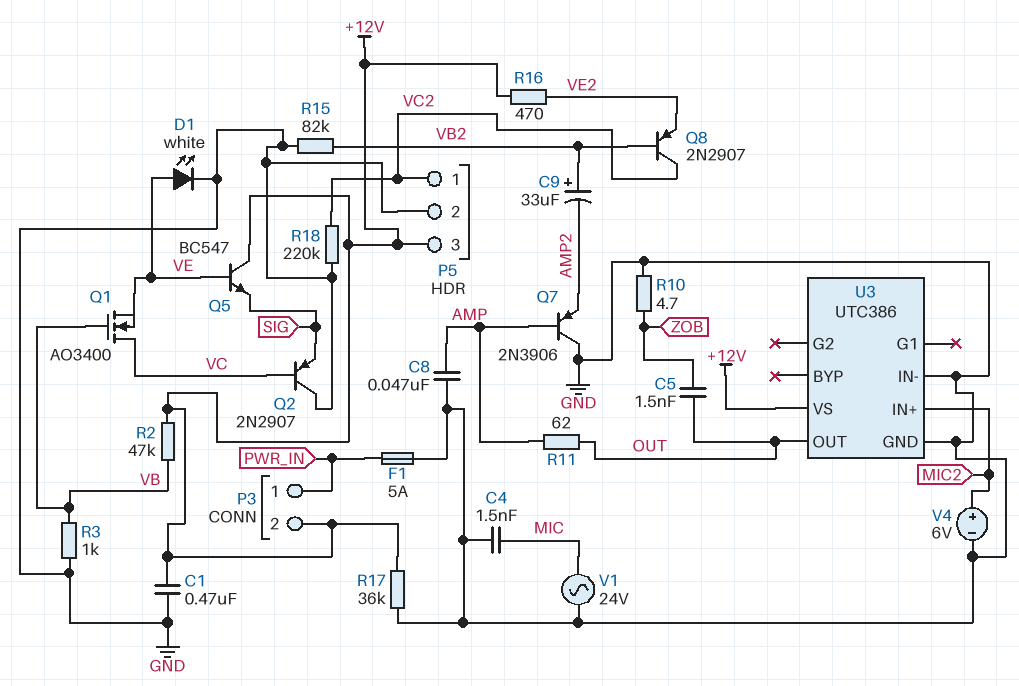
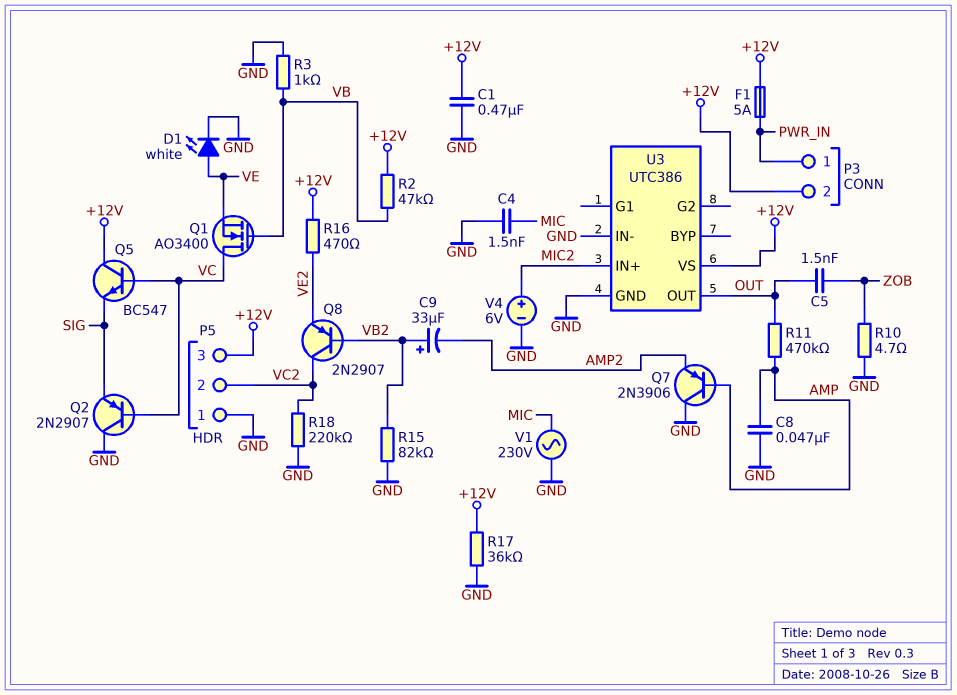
F1: 5A (GND, PWR_IN) -> 5A (+12V, PWR_IN)
P5 pin 1: VC2 -> GND
P5 pin 2: GND -> VC2
Q5: NPN BC547 (B VE, C +12V, E SIG) -> NPN BC547 (B VC, C +12V, E SIG)
R11: 62 (AMP, OUT) -> 470k (AMP, OUT)
V1: AC 24V (GND, MIC) -> AC 230V (GND, MIC)

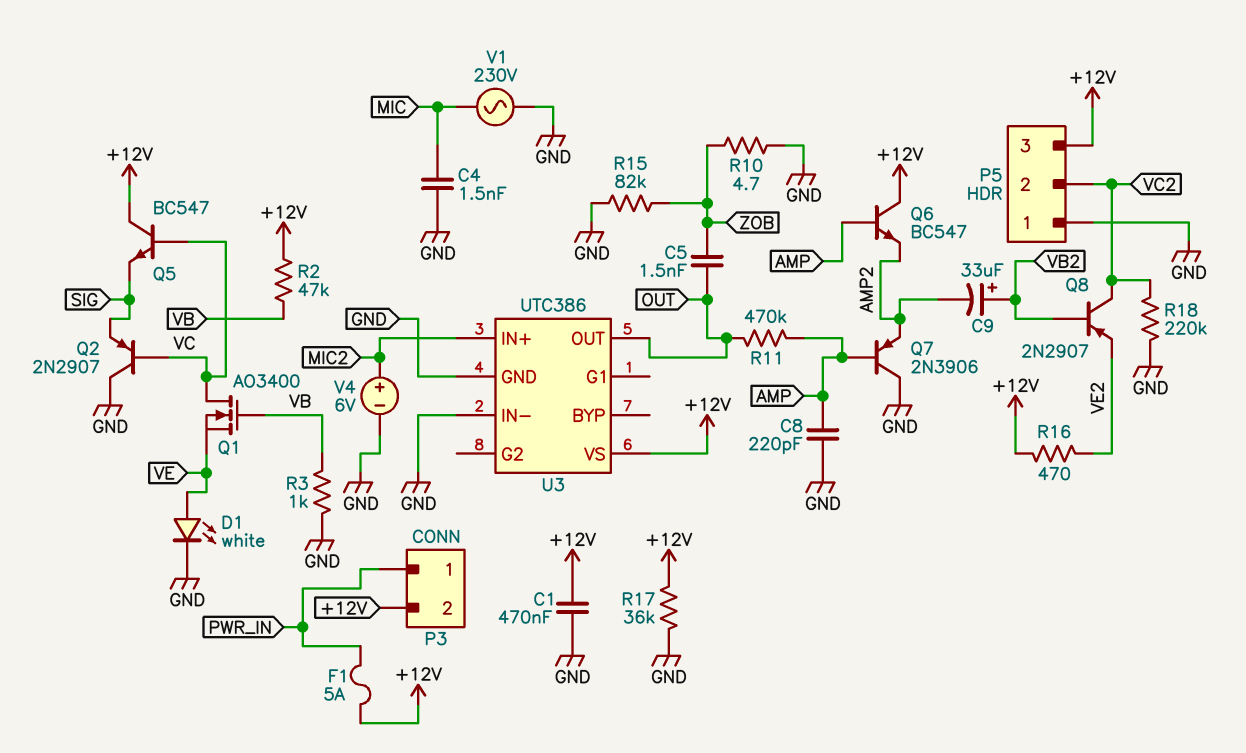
C8: 47nF (AMP, GND) -> 220pF (AMP, GND)
Q6: none -> NPN BC547 (B AMP, C +12V, E AMP2)
R15: 82k (GND, VB2) -> 82k (GND, ZOB)

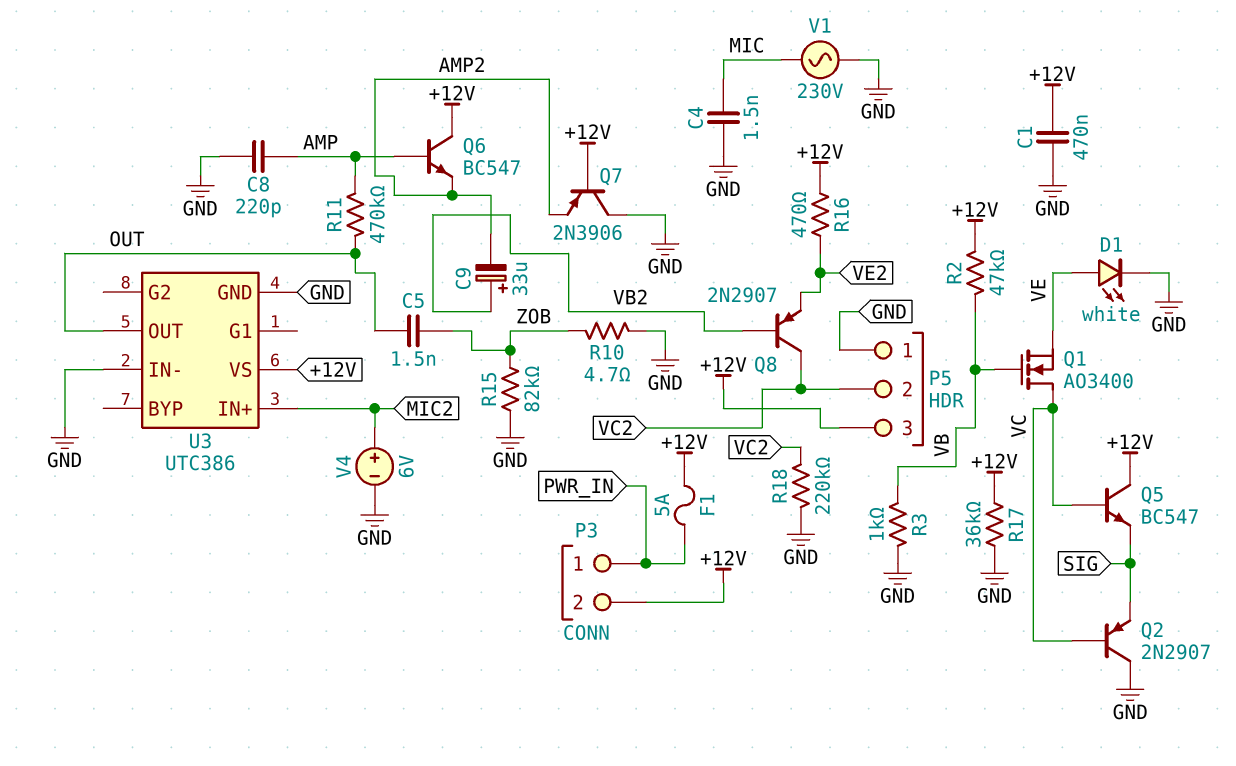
Q7: PNP 2N3906 (B AMP, C GND, E AMP2) -> PNP 2N3906 (B +12V, C GND, E AMP2)

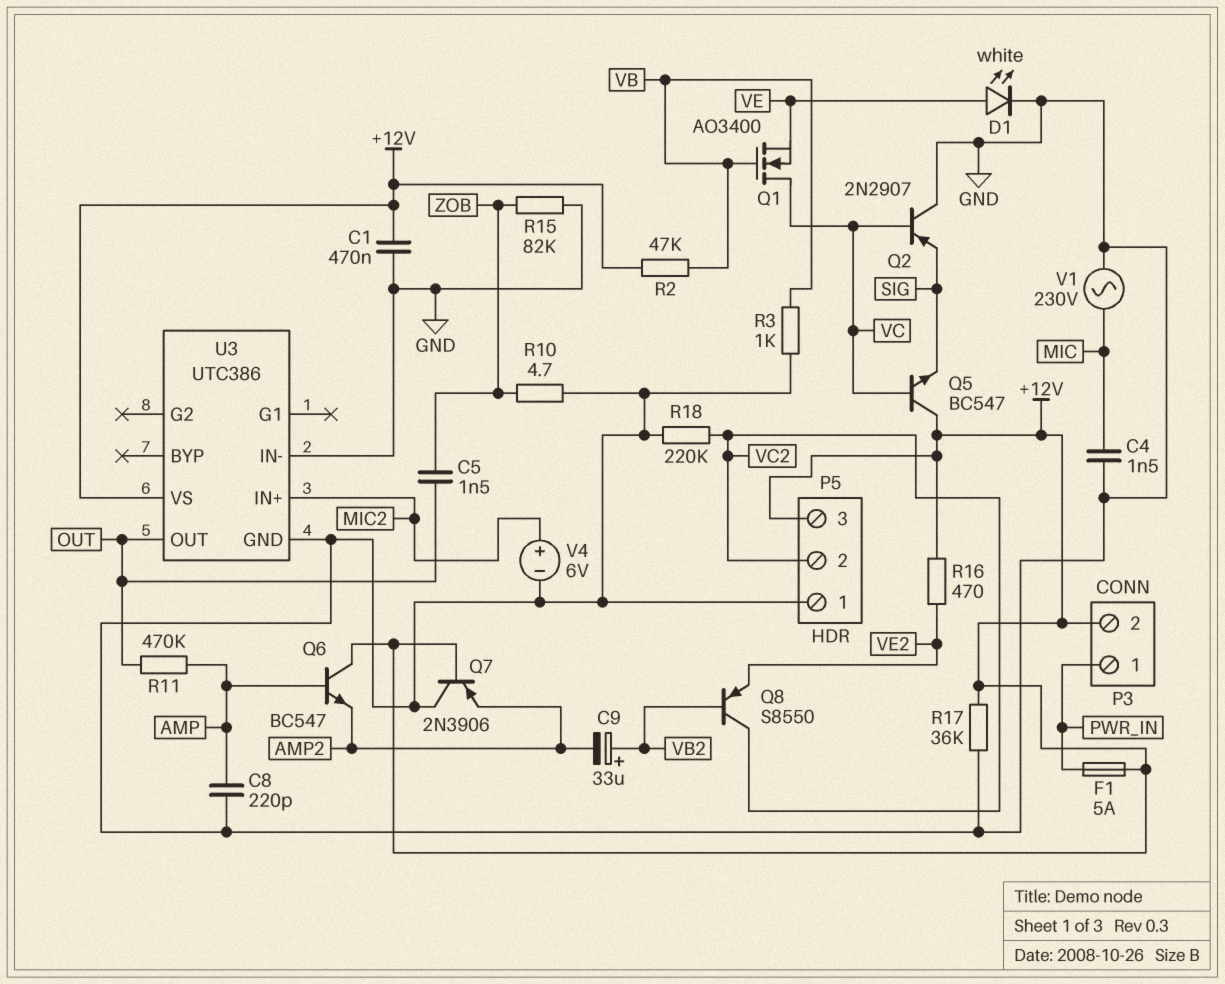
Q8: PNP 2N2907 (B VB2, C VC2, E VE2) -> PNP S8550 (B VB2, C VC2, E VE2)

